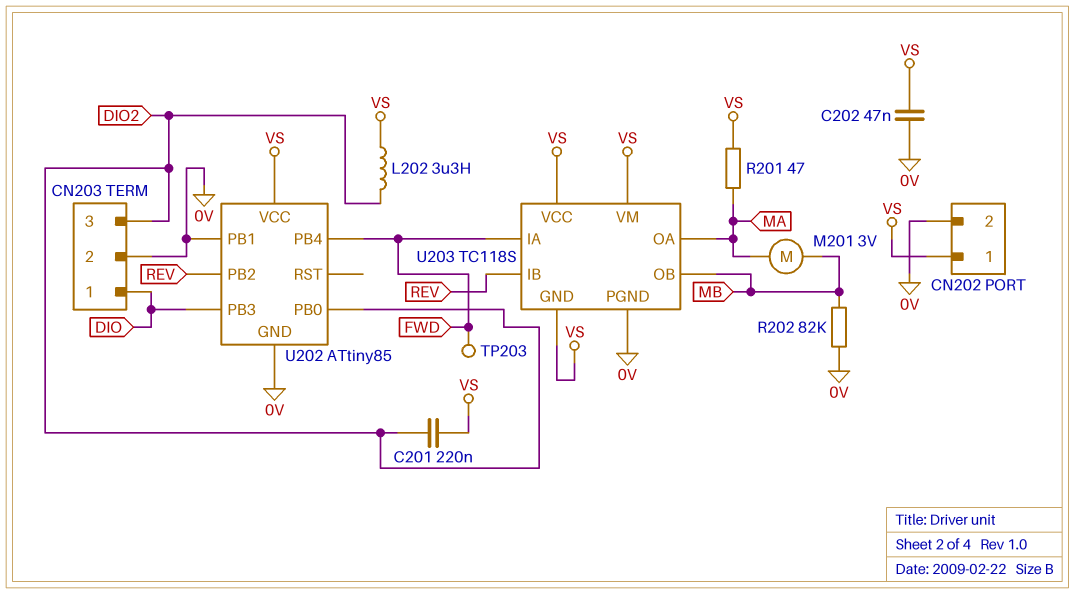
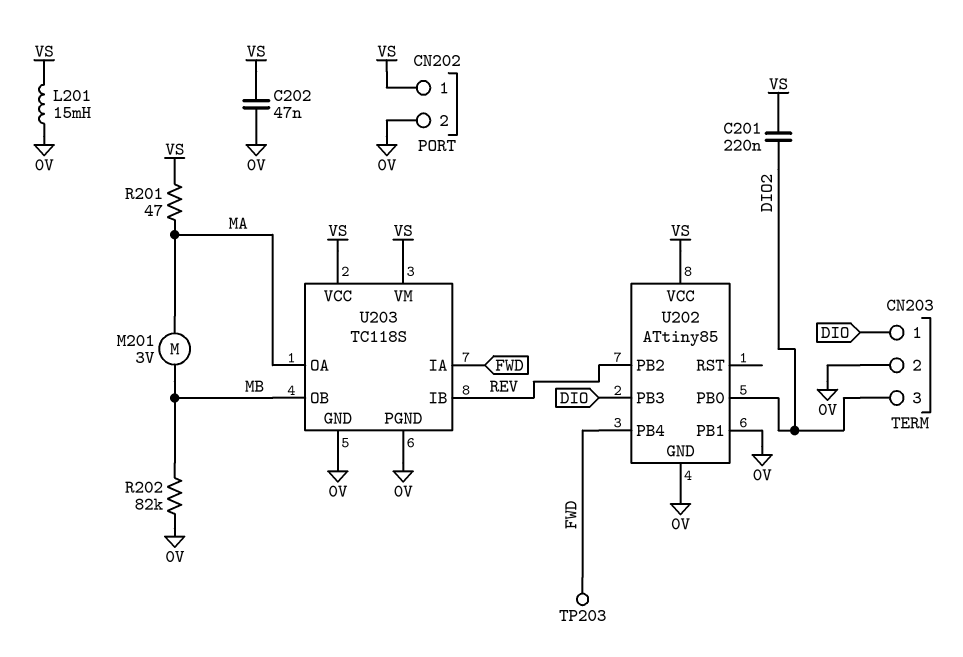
L201: none -> 15mH (0V, VS)
L202: 3.3uH (DIO2, VS) -> none
U203 pin GND: VS -> 0V

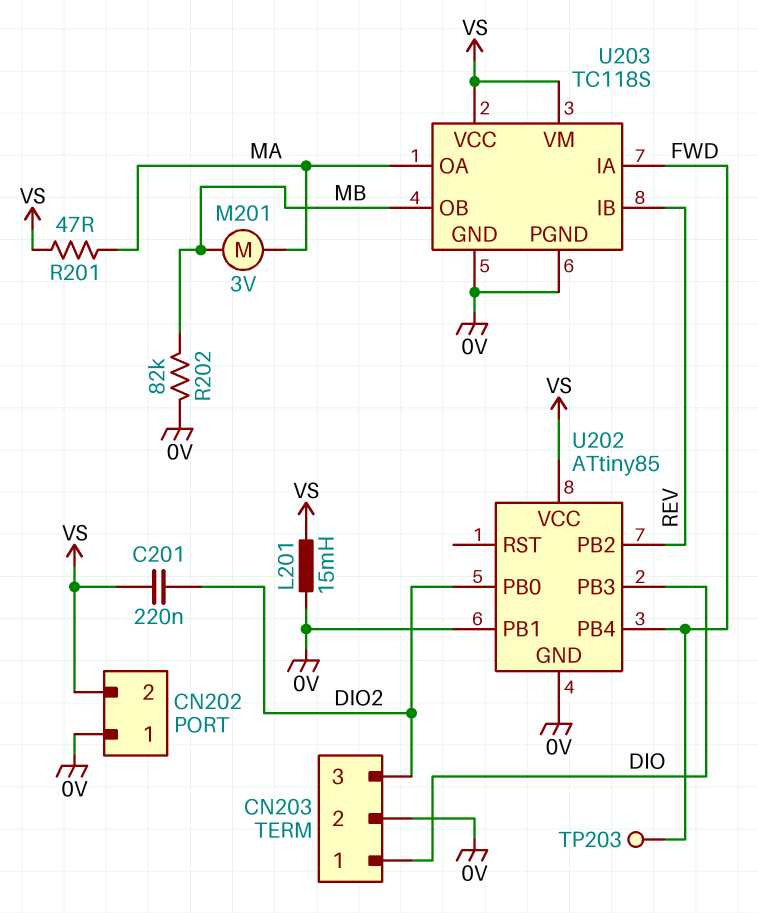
C202: 47nF (0V, VS) -> none
CN202 pin 1: VS -> 0V
CN202 pin 2: 0V -> VS

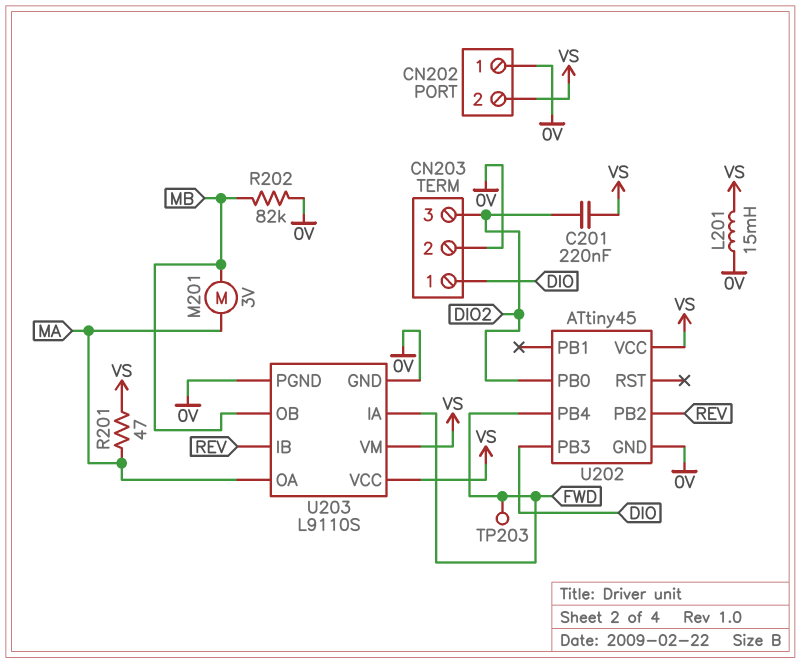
U202: ATtiny85 -> ATtiny45
U202 pin PB1: 0V -> none
U203: TC118S -> L9110S

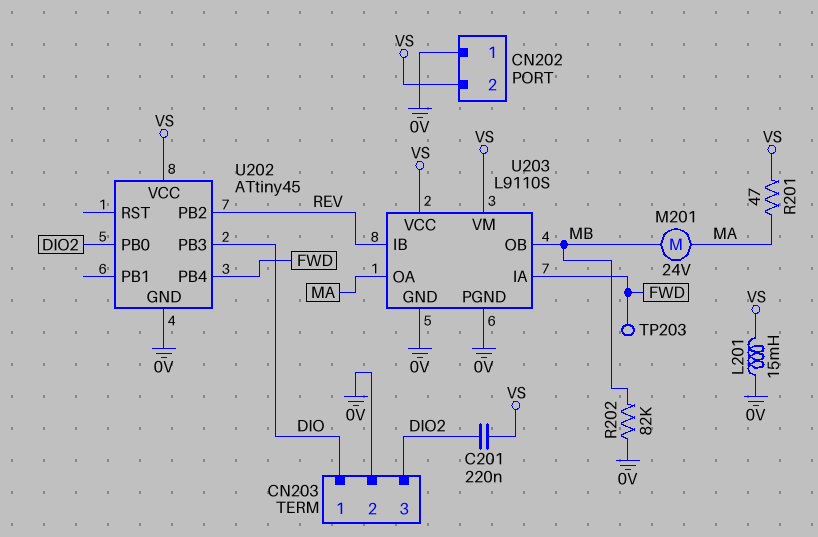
M201: motor 3V (MA, MB) -> motor 24V (MA, MB)

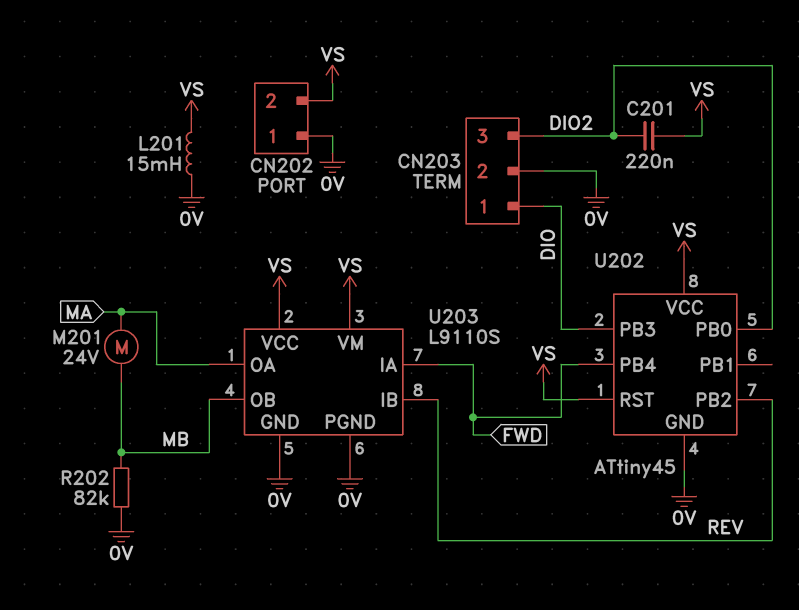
R201: 47 (MA, VS) -> none
TP203: test point (FWD) -> none
U202 pin RST: none -> VS

